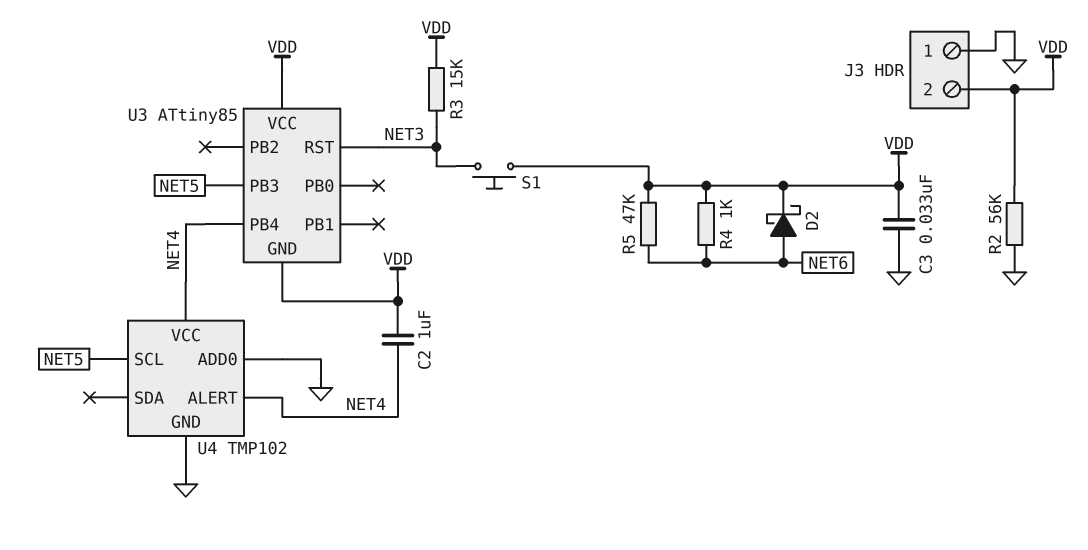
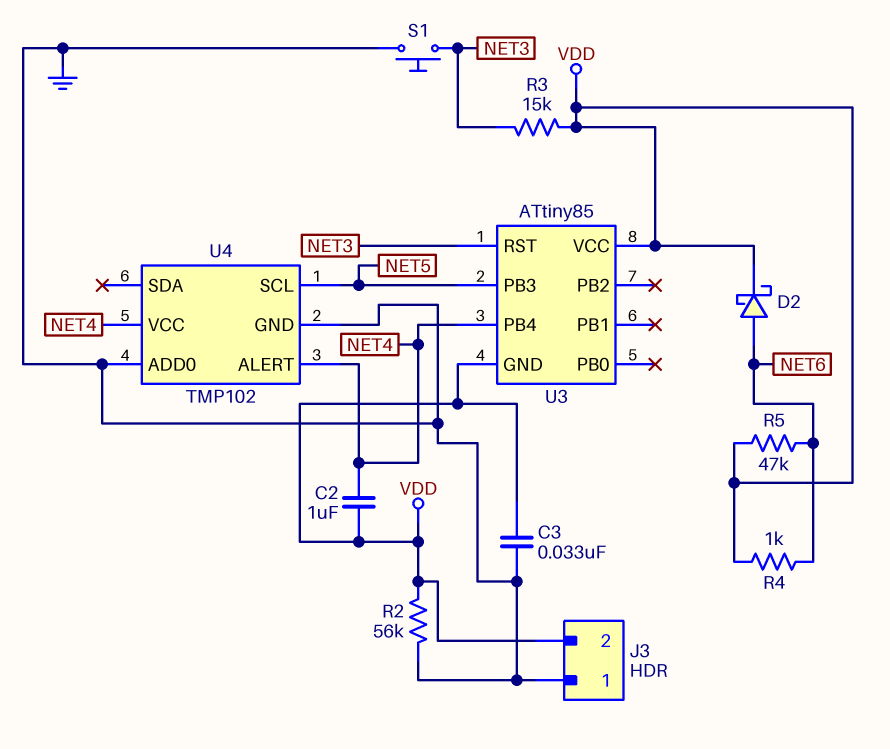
S1: button (NET3, VDD) -> button (GND, NET3)

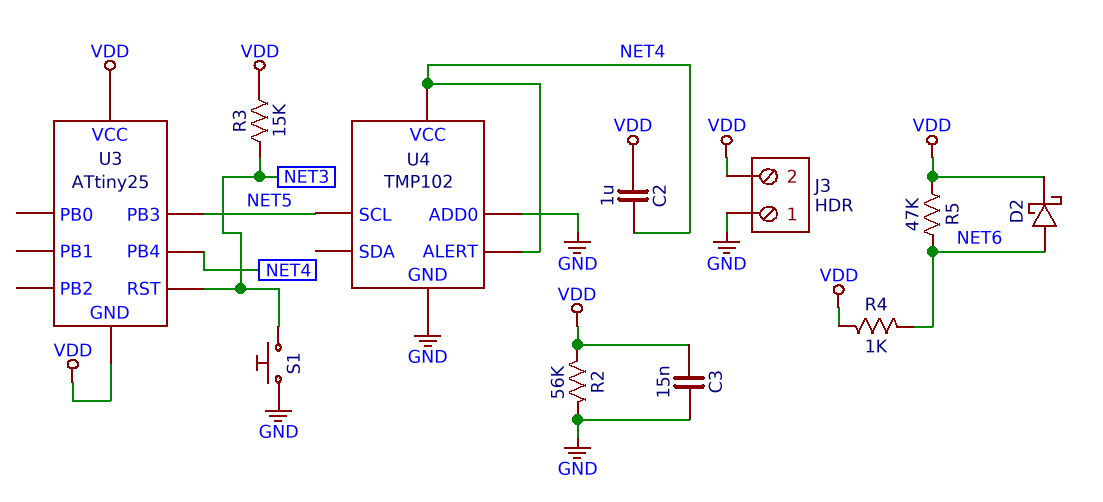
C3: 33nF (GND, VDD) -> 15nF (GND, VDD)
U3: ATtiny85 -> ATtiny25

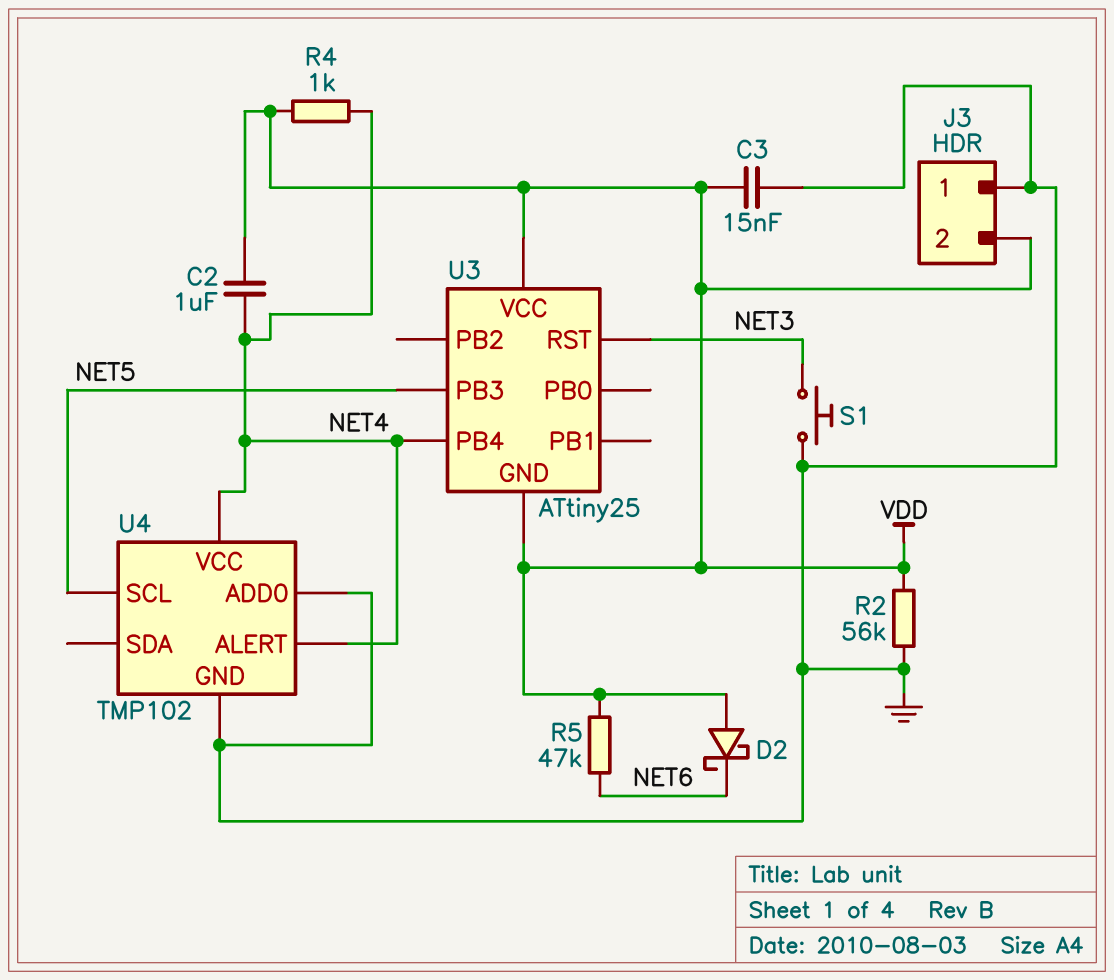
D2: schottky (A NET6, K VDD) -> schottky (A VDD, K NET6)
R3: 15k (NET3, VDD) -> none
R4: 1k (NET6, VDD) -> 1k (NET4, VDD)

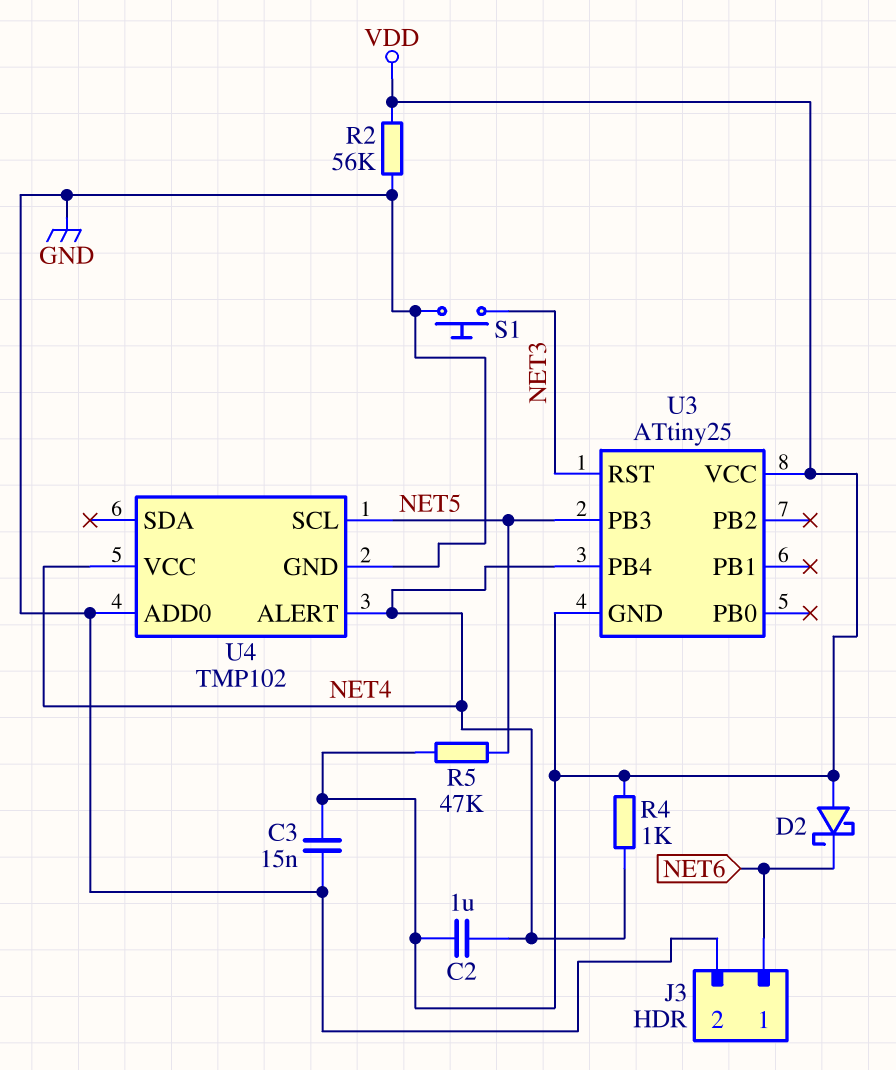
J3 pin 1: GND -> NET6
J3 pin 2: VDD -> GND
R5: 47k (NET6, VDD) -> 47k (NET5, VDD)

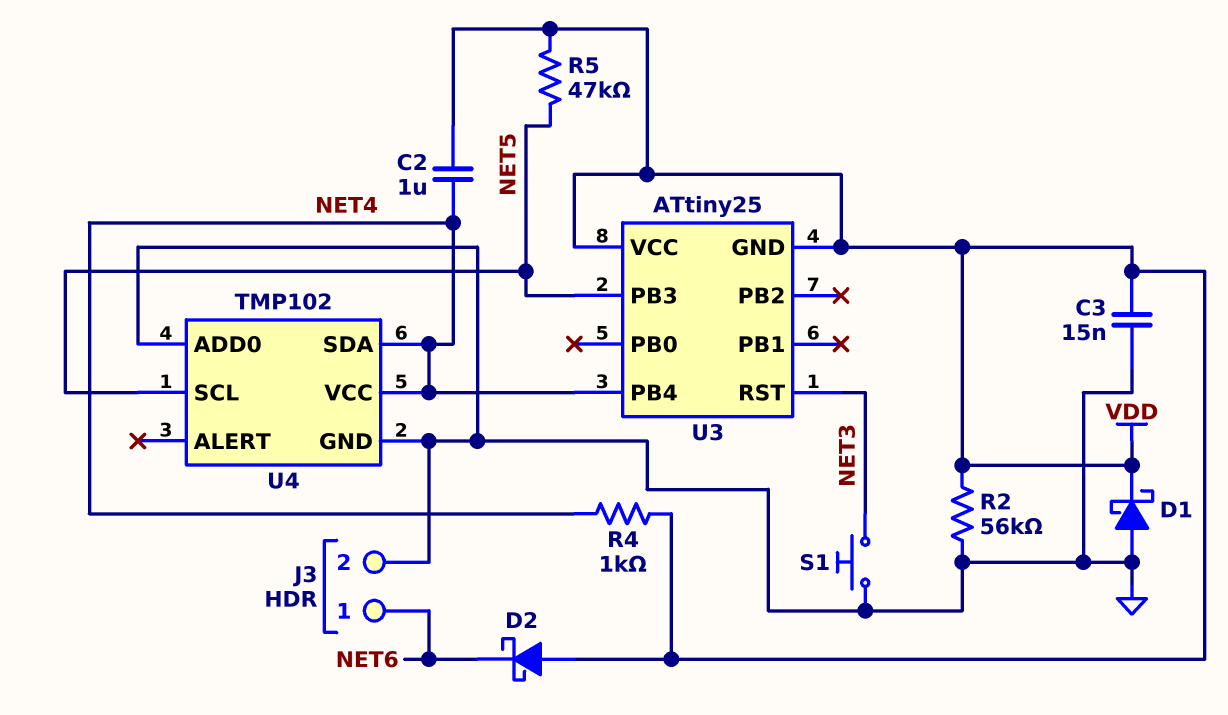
D1: none -> schottky (A GND, K VDD)
U4 pin ALERT: NET4 -> none
U4 pin SDA: none -> NET4

